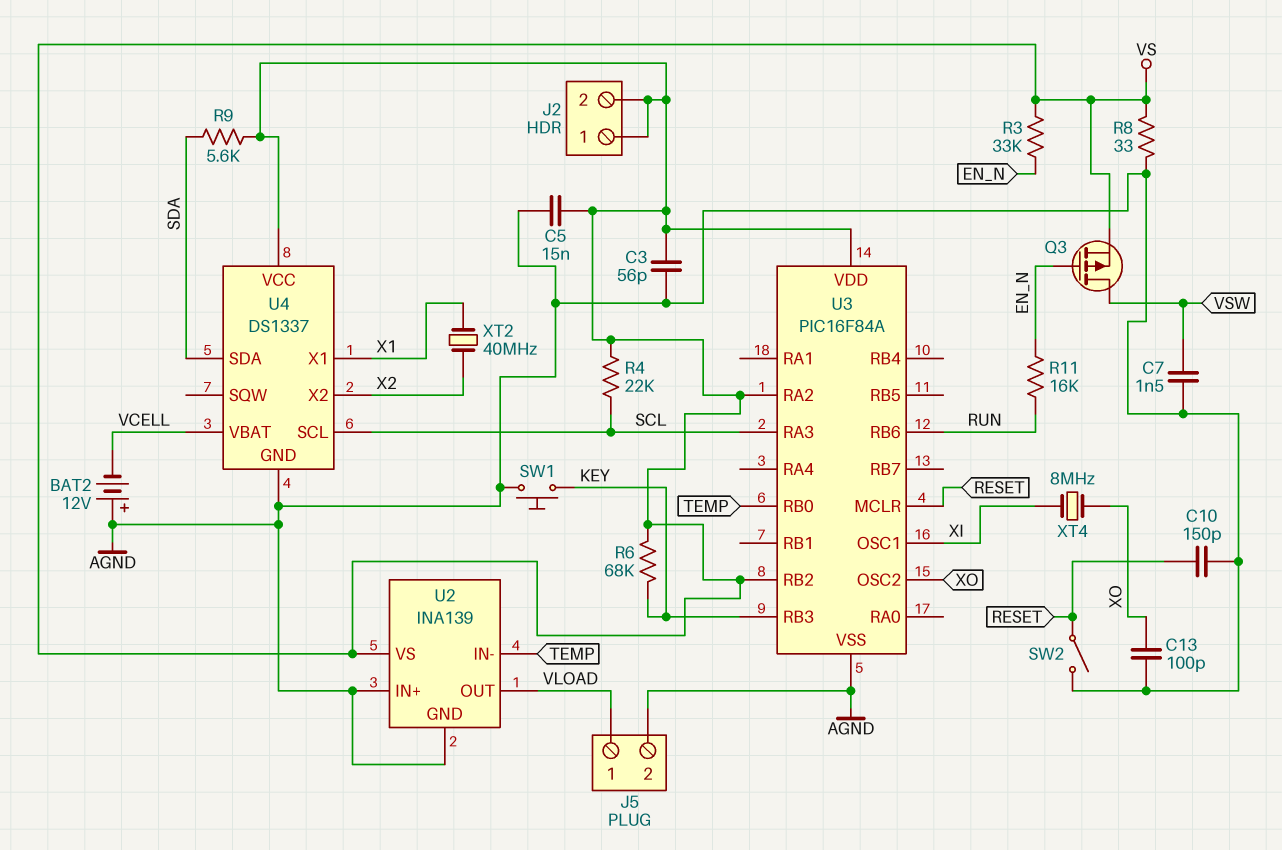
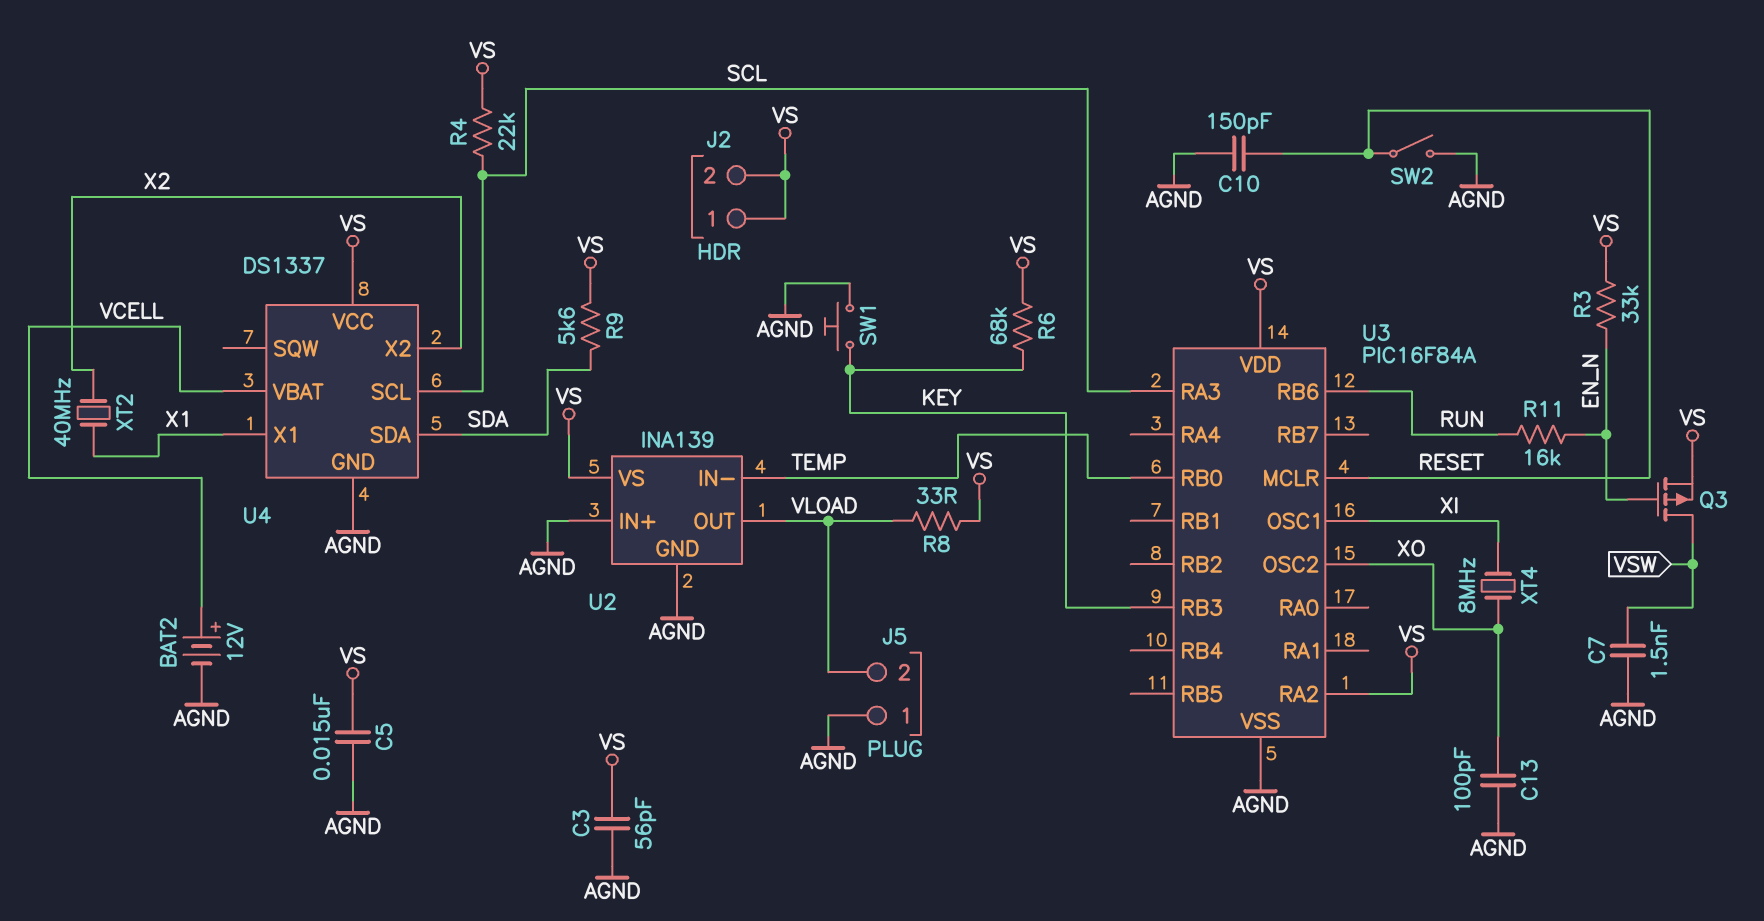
BAT2: 12V (plus AGND, minus VCELL) -> 12V (plus VCELL, minus AGND)
J5 pin 1: VLOAD -> AGND
J5 pin 2: AGND -> VLOAD
R8: 33 (AGND, VS) -> 33 (VLOAD, VS)
U3 pin RB2: VS -> none

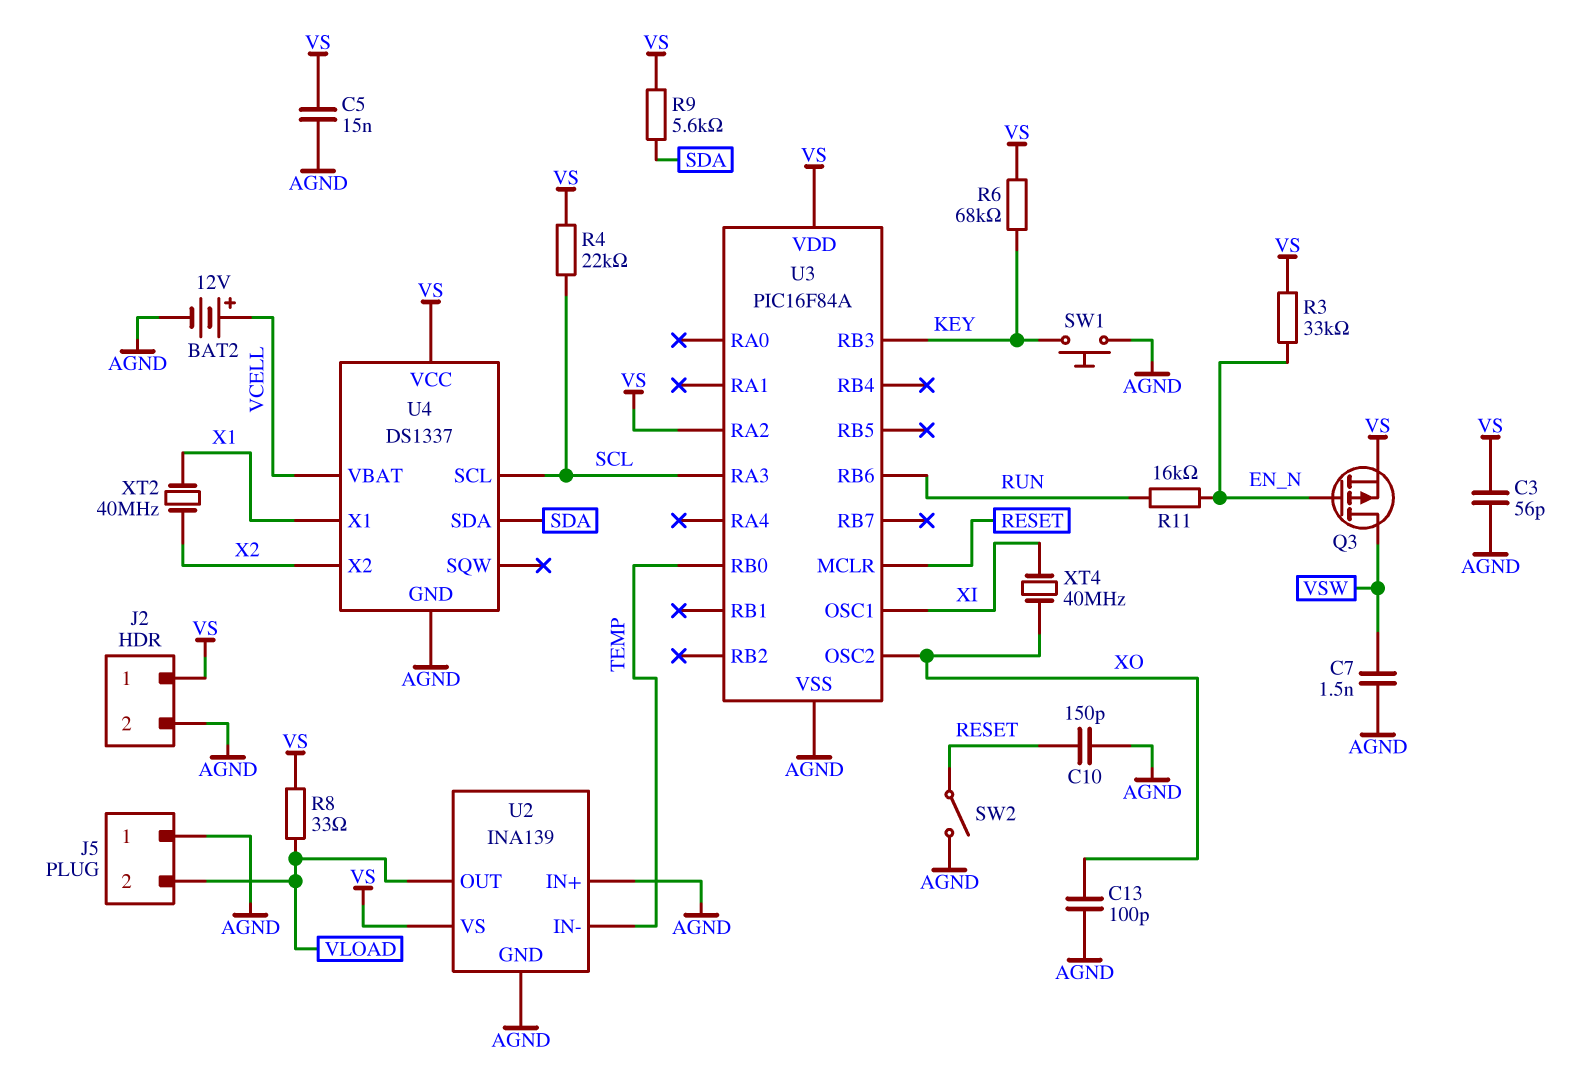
J2 pin 2: VS -> AGND
XT4: 8MHz (XI, XO) -> 40MHz (XI, XO)

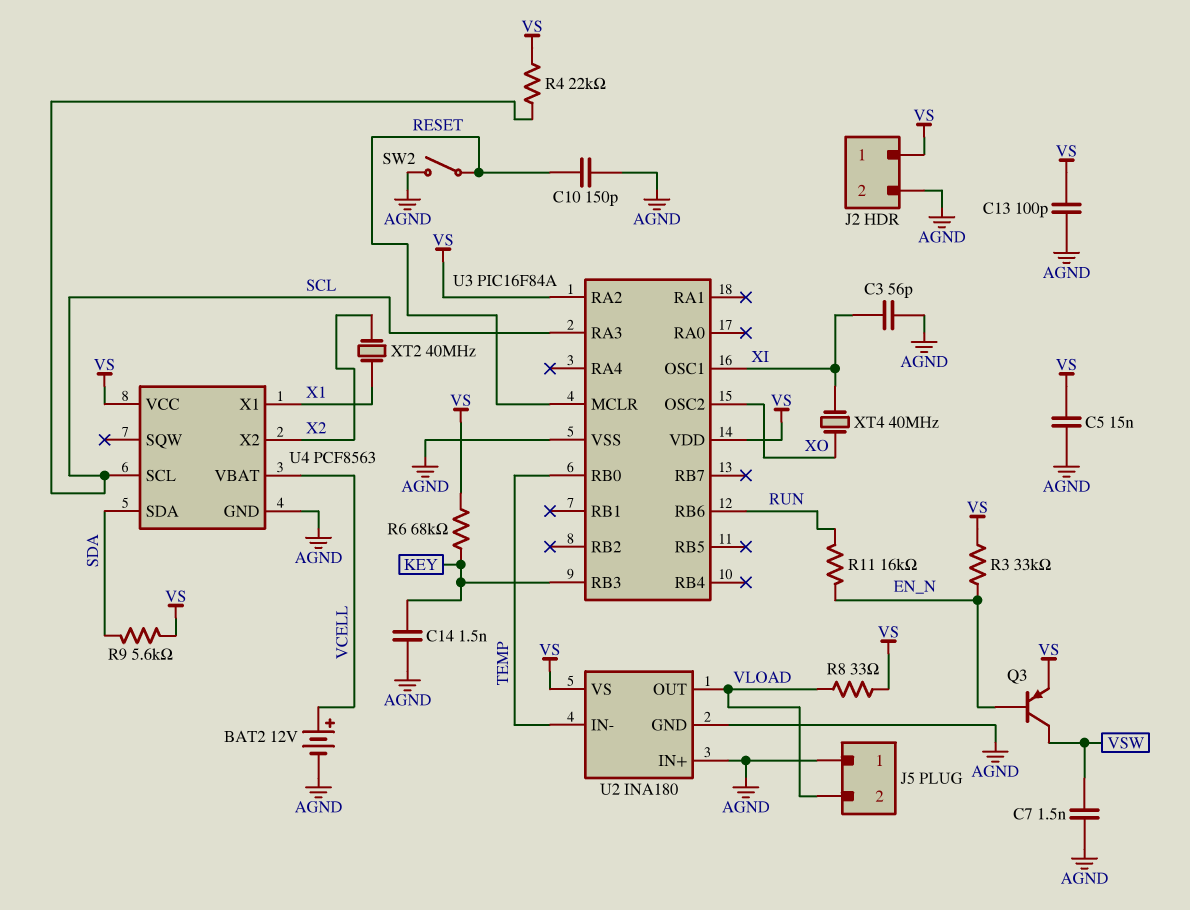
C3: 56pF (AGND, VS) -> 56pF (AGND, XI)
C13: 100pF (AGND, XO) -> 100pF (AGND, VS)
C14: none -> 1.5nF (AGND, KEY)
Q3: PMOS (G EN_N, D VSW, S VS) -> PNP (B EN_N, C VSW, E VS)
SW1: button (AGND, KEY) -> none
U2: INA139 -> INA180
U4: DS1337 -> PCF8563

